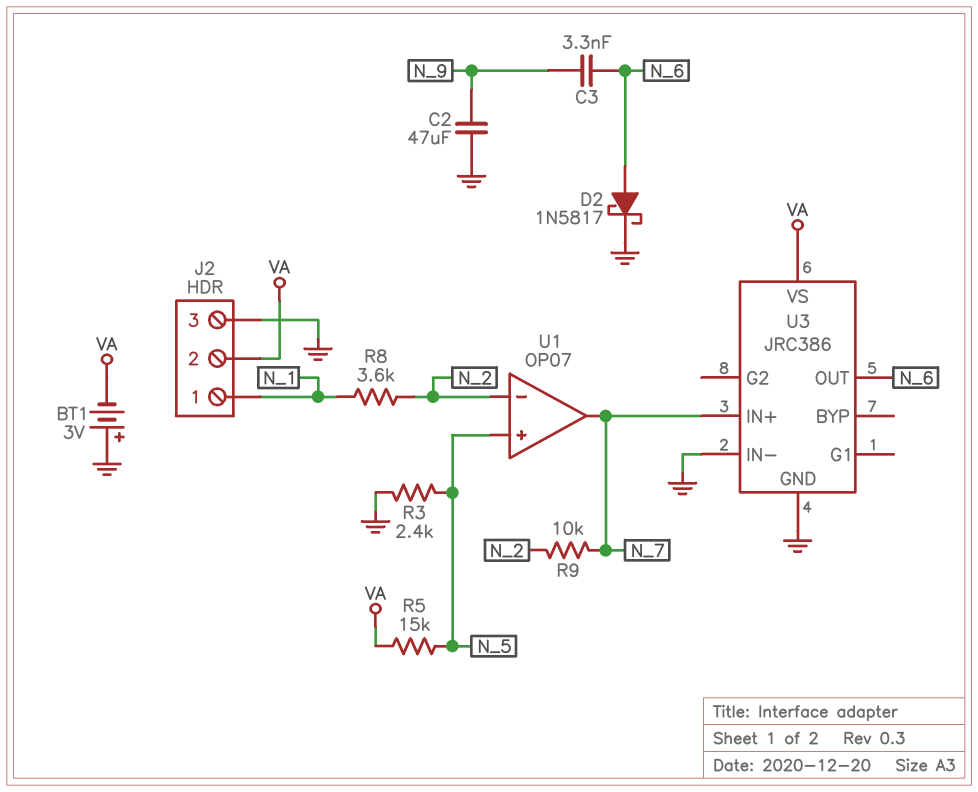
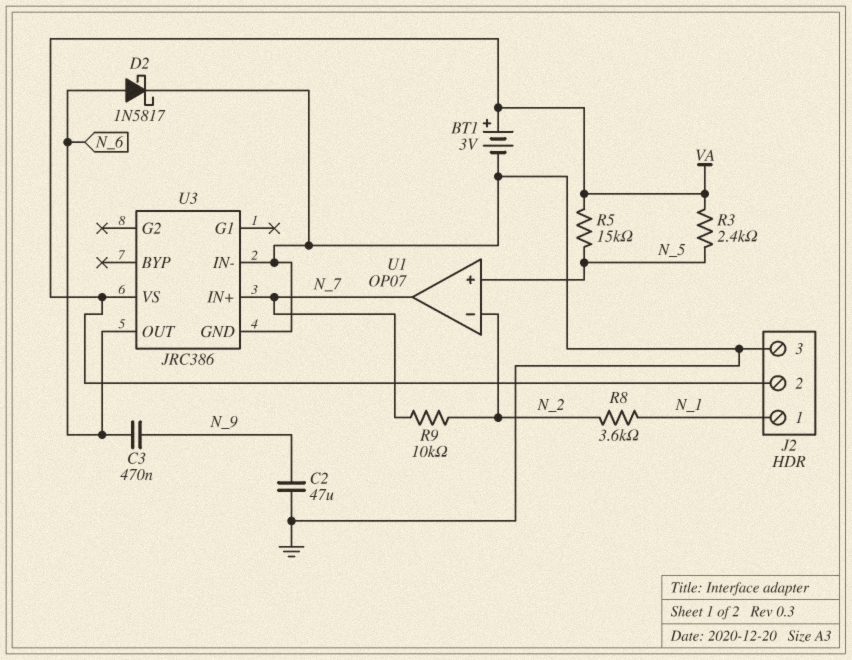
BT1: 3V (plus GND, minus VA) -> 3V (plus VA, minus GND)
C3: 3.3nF (N_6, N_9) -> 470nF (N_6, N_9)
R3: 2.4k (GND, N_5) -> 2.4k (N_5, VA)

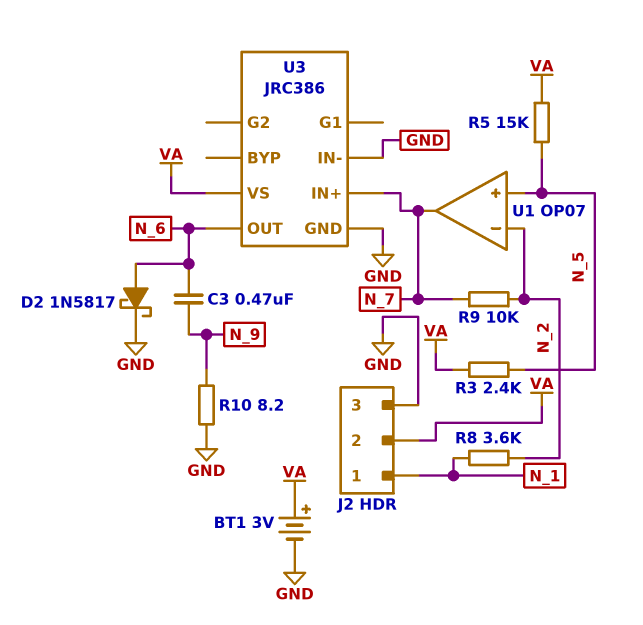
C2: 47uF (GND, N_9) -> none
R10: none -> 8.2 (GND, N_9)

